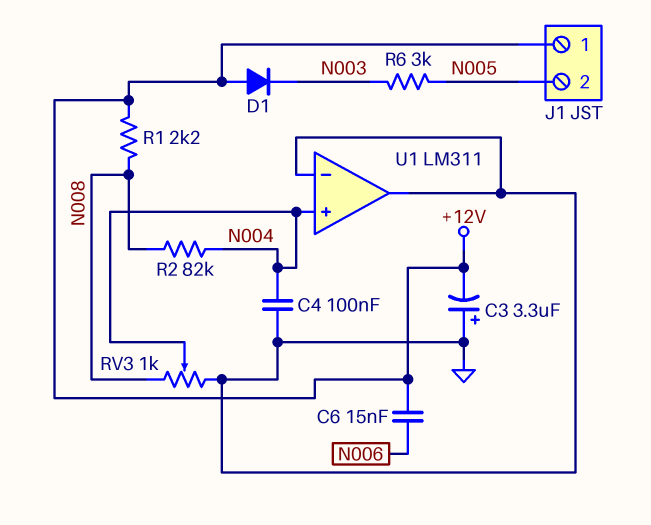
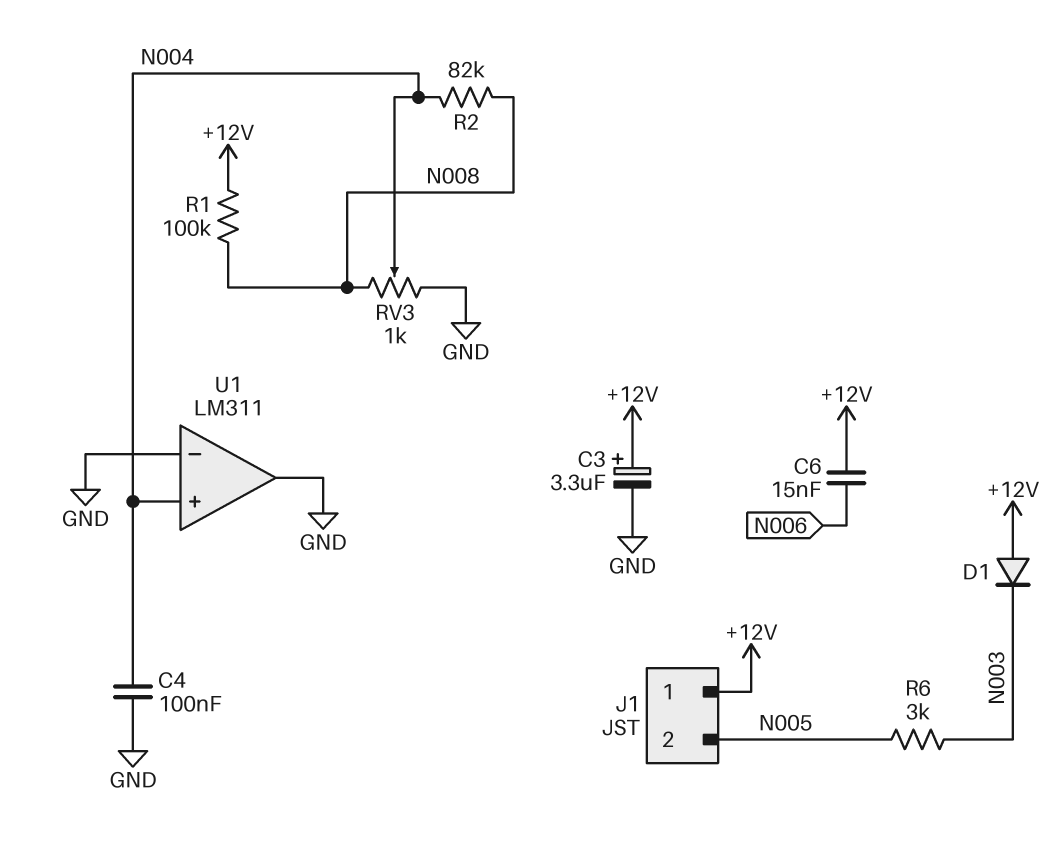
C3: 3.3uF (plus GND, minus +12V) -> 3.3uF (plus +12V, minus GND)
R1: 2.2k (+12V, N008) -> 100k (+12V, N008)

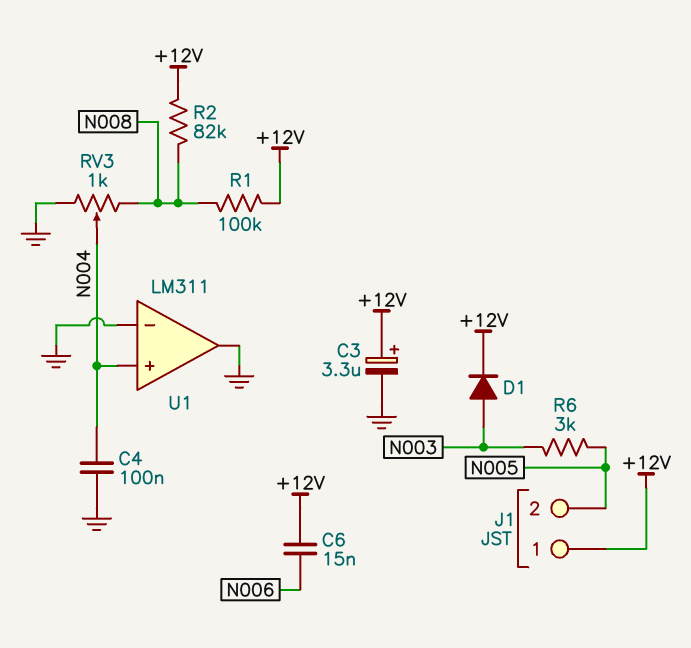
D1: diode (A +12V, K N003) -> diode (A N003, K +12V)
R2: 82k (N004, N008) -> 82k (+12V, N008)

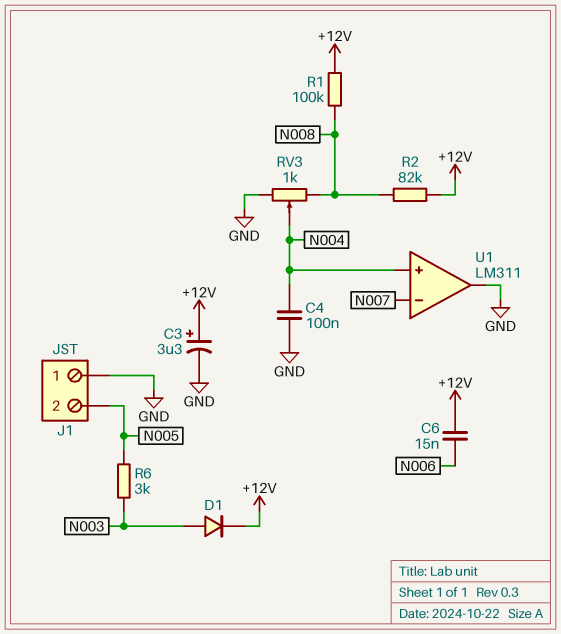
J1 pin 1: +12V -> GND
U1 pin in-: GND -> N007

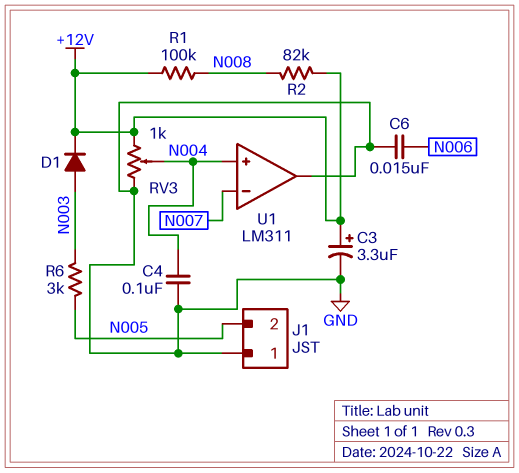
C6: 15nF (+12V, N006) -> 15nF (GND, N006)
RV3: 1k (GND, N008, wiper N004) -> 1k (+12V, GND, wiper N004)

